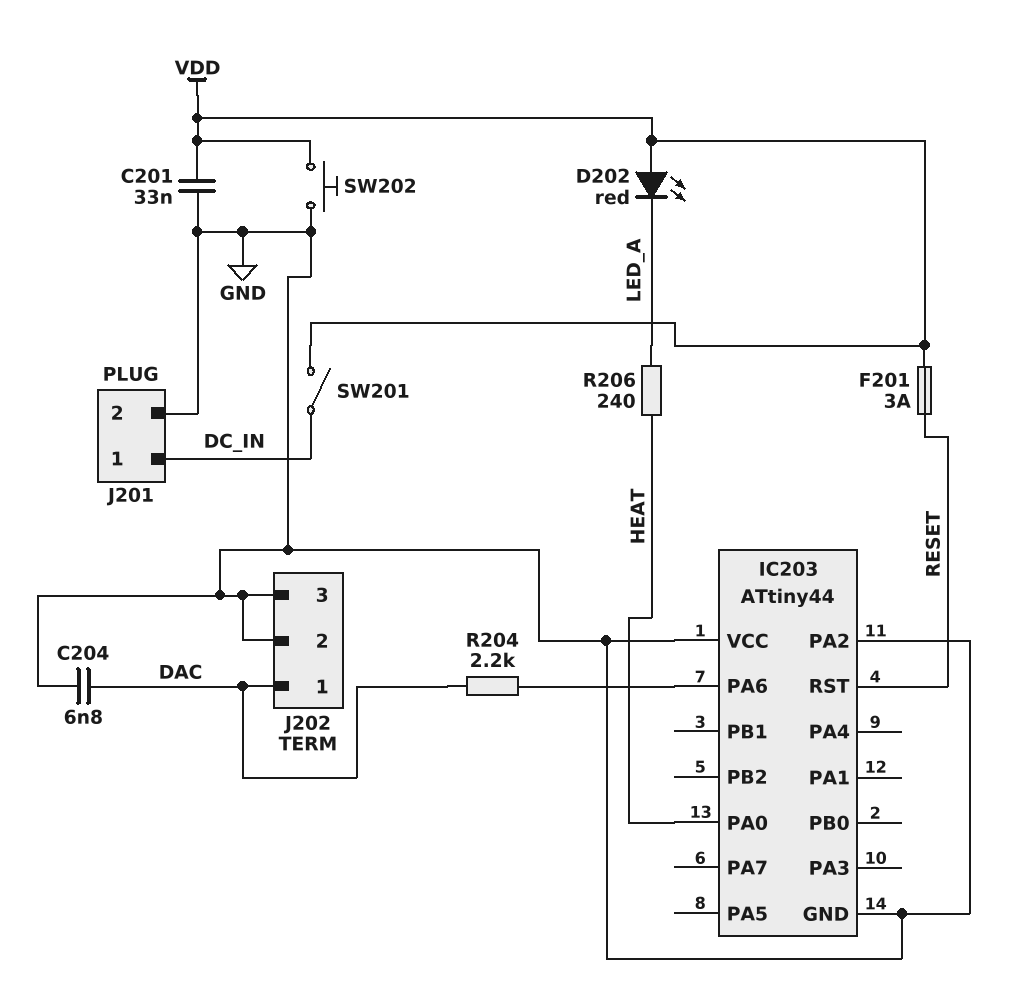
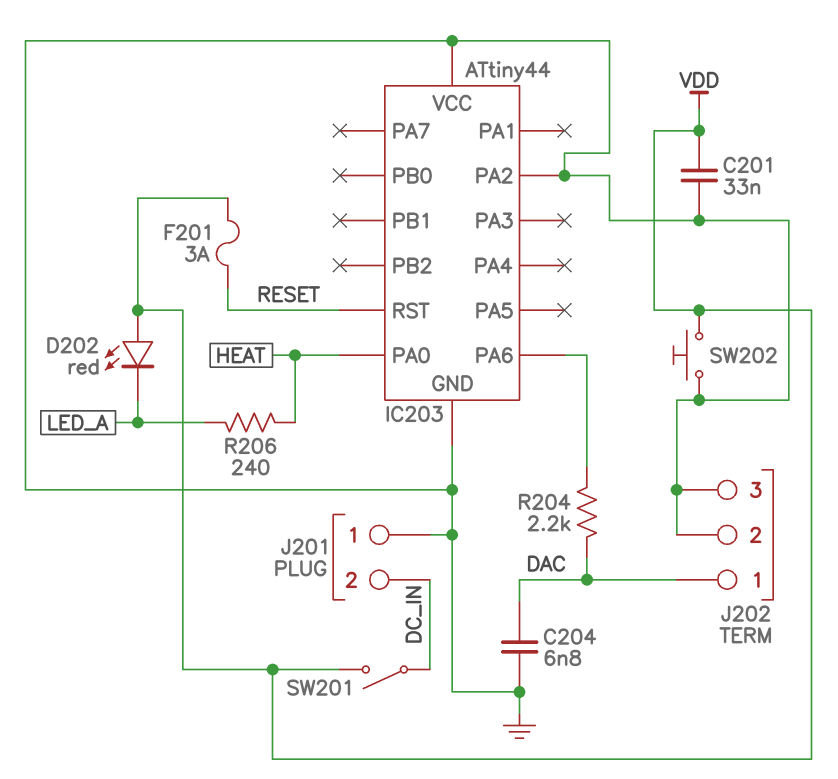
J201 pin 1: DC_IN -> GND
J201 pin 2: GND -> DC_IN

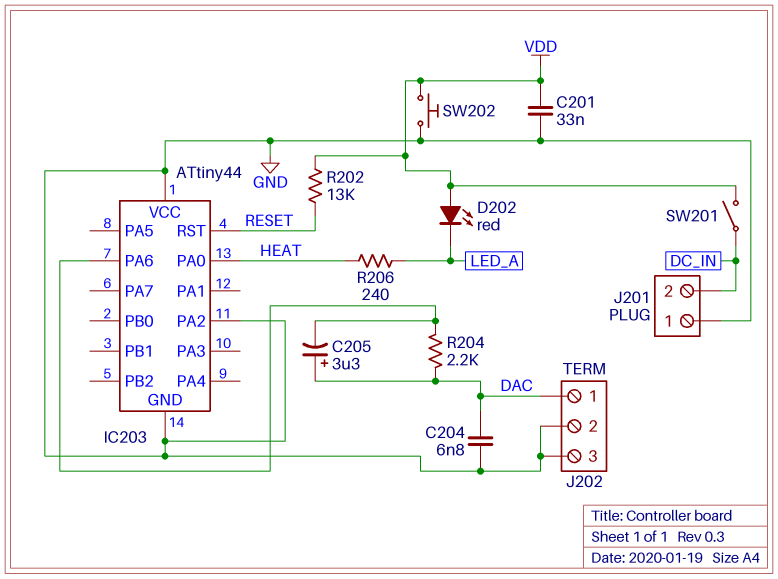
C205: none -> 3.3uF (plus DAC, minus IC203/PA6)
F201: 3A (RESET, VDD) -> none
R202: none -> 13k (RESET, VDD)

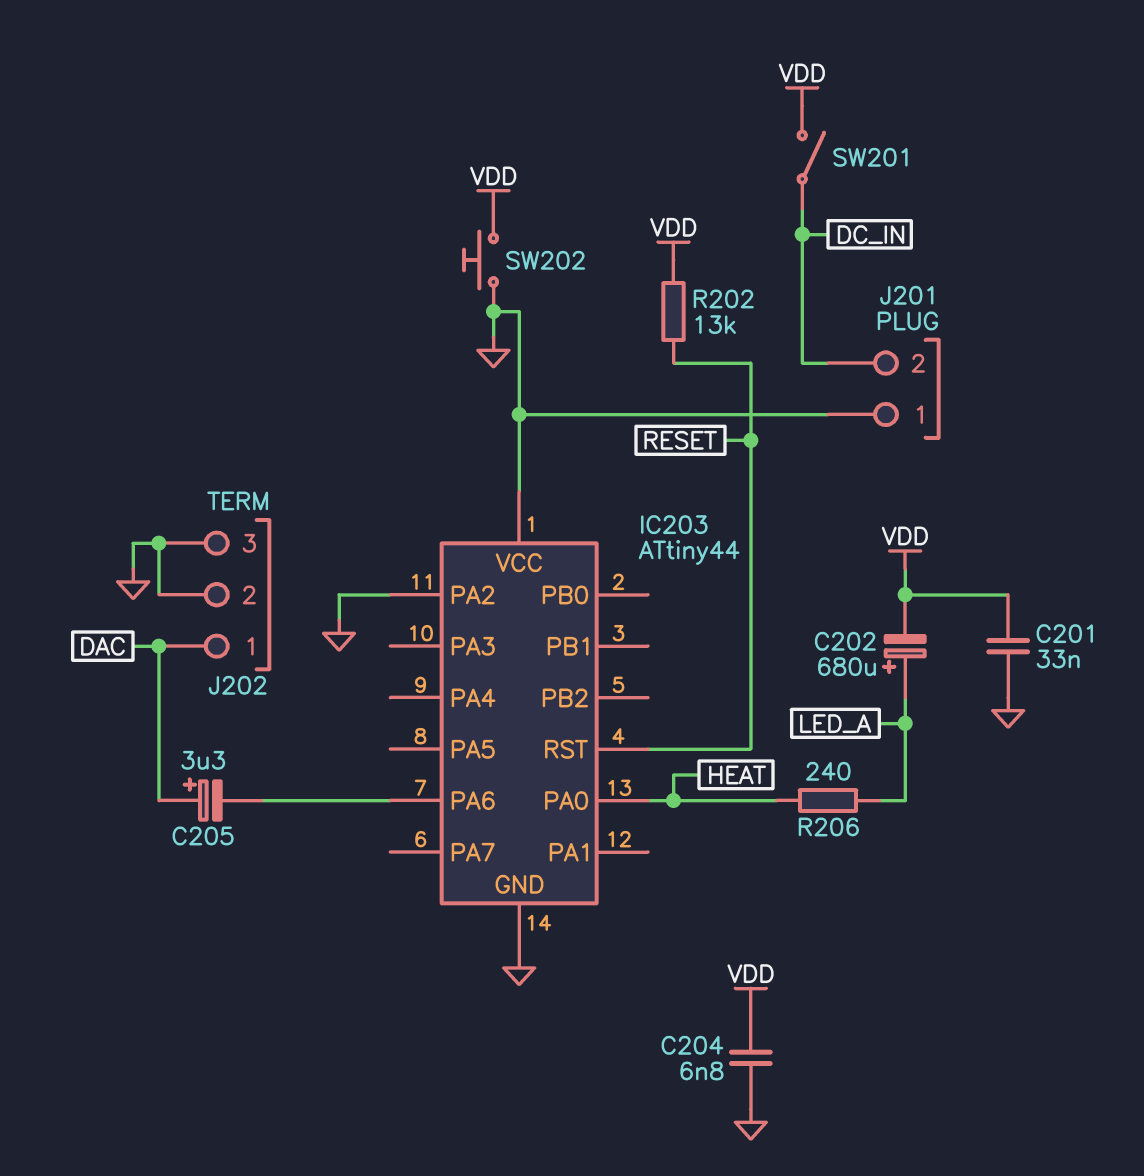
C202: none -> 680uF (plus LED_A, minus VDD)
C204: 6.8nF (DAC, GND) -> 6.8nF (GND, VDD)
D202: LED red (A VDD, K LED_A) -> none
R204: 2.2k (DAC, IC203/PA6) -> none

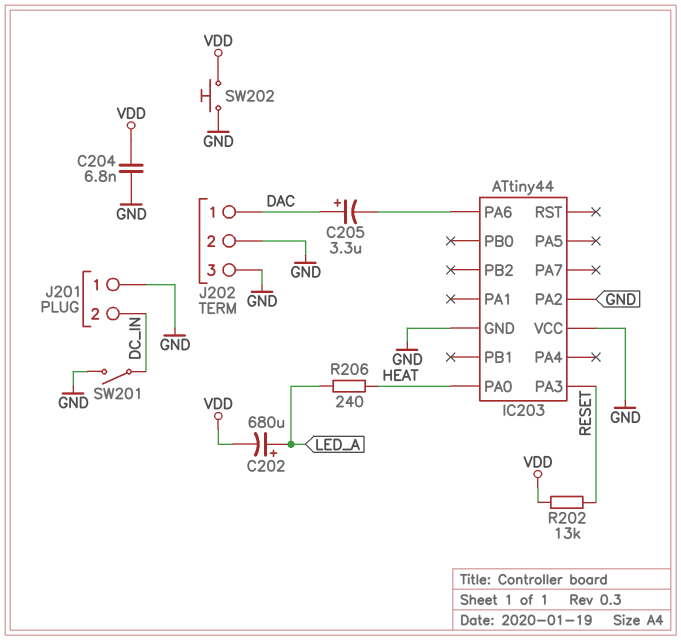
C201: 33nF (GND, VDD) -> none
IC203 pin PA3: none -> RESET
IC203 pin RST: RESET -> none
SW201: switch (DC_IN, VDD) -> switch (DC_IN, GND)

